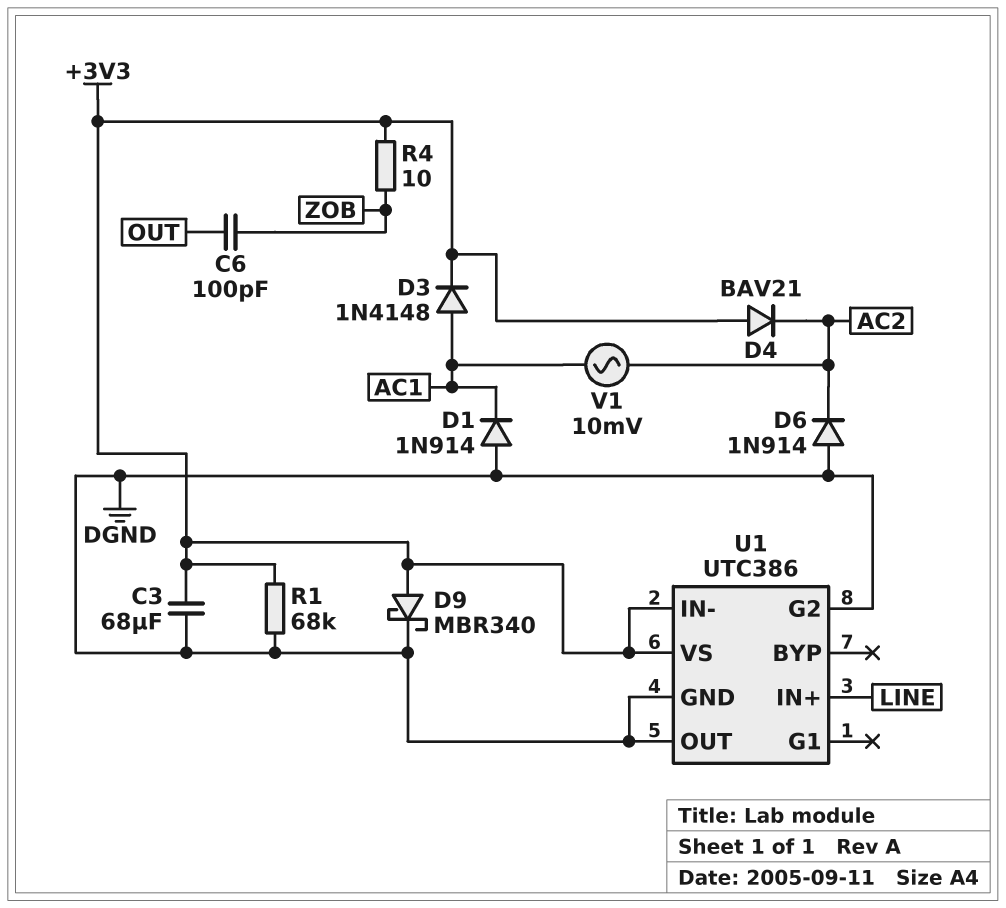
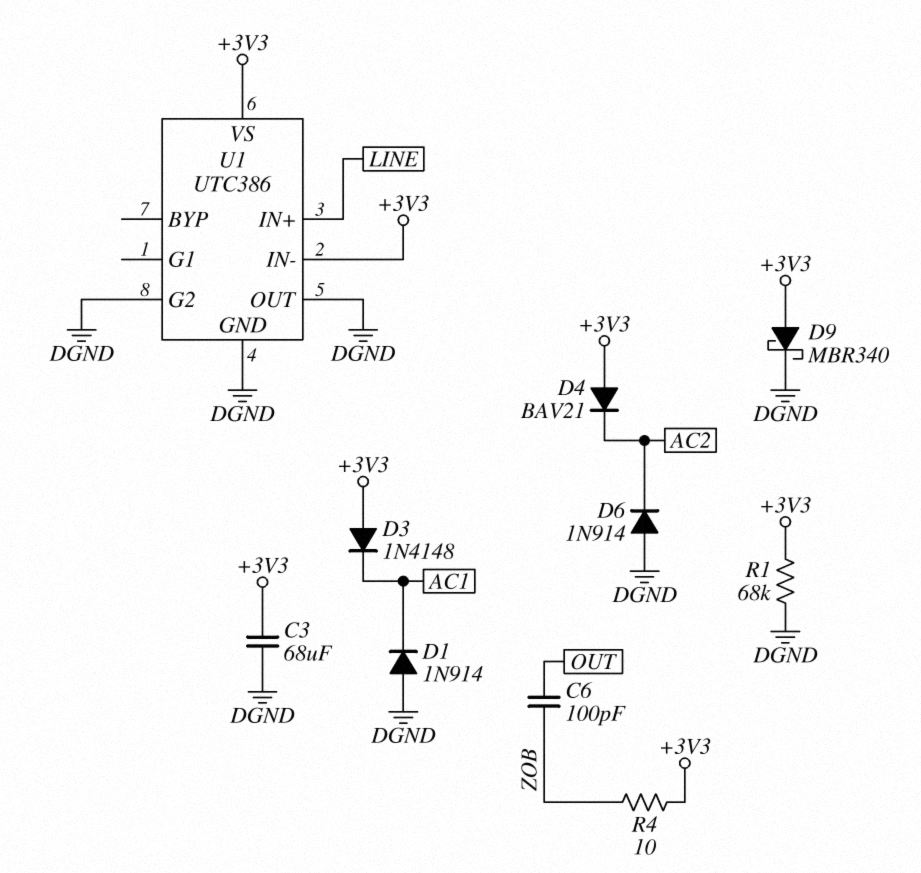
D3: diode 1N4148 (A AC1, K +3V3) -> diode 1N4148 (A +3V3, K AC1)
V1: AC 10mV (AC1, AC2) -> none

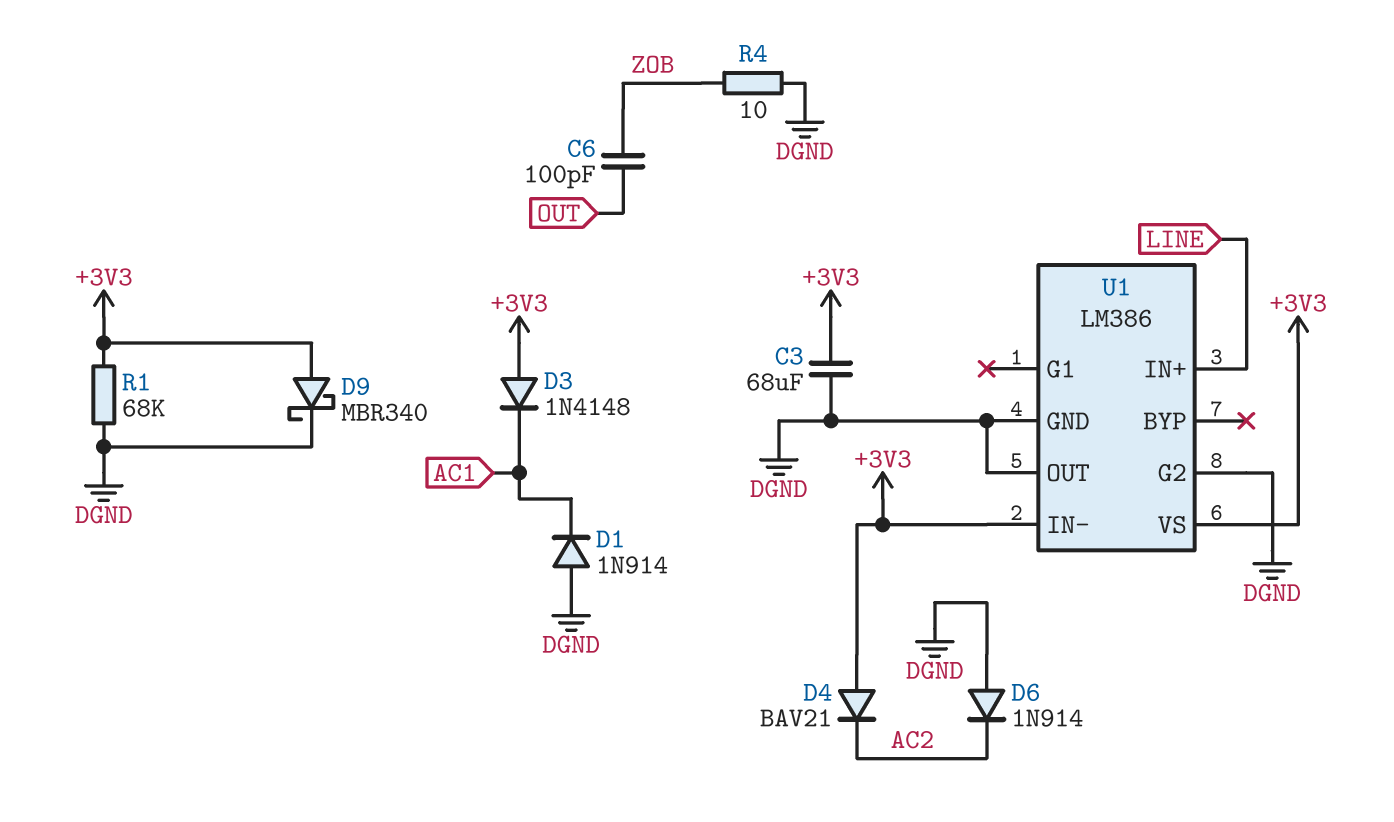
R4: 10 (+3V3, ZOB) -> 10 (DGND, ZOB)
U1: UTC386 -> LM386

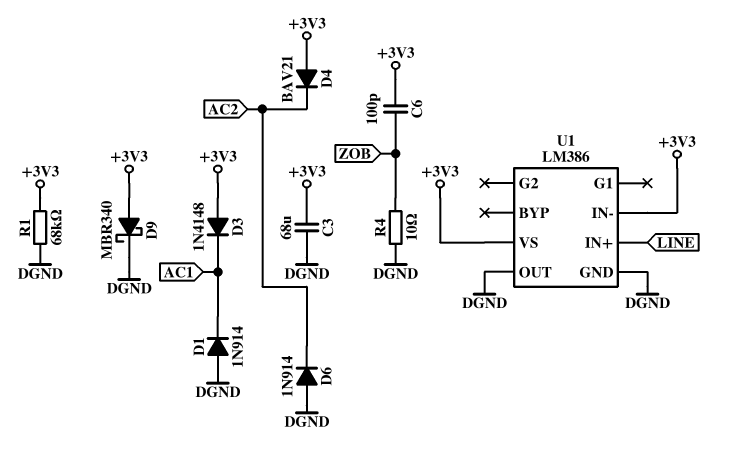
C6: 100pF (OUT, ZOB) -> 100pF (+3V3, ZOB)
U1 pin G2: DGND -> none

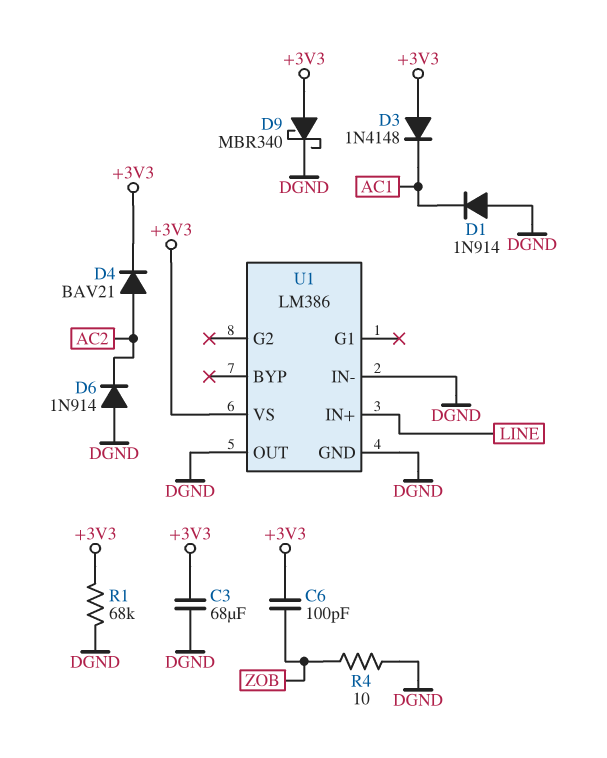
D4: diode BAV21 (A +3V3, K AC2) -> diode BAV21 (A AC2, K +3V3)
U1 pin IN-: +3V3 -> DGND

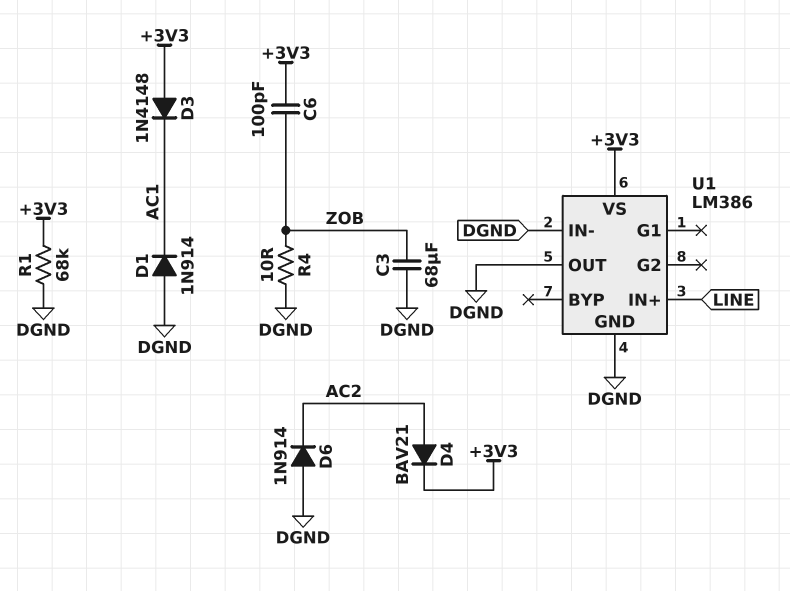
C3: 68uF (+3V3, DGND) -> 68uF (DGND, ZOB)
D9: schottky MBR340 (A +3V3, K DGND) -> none

